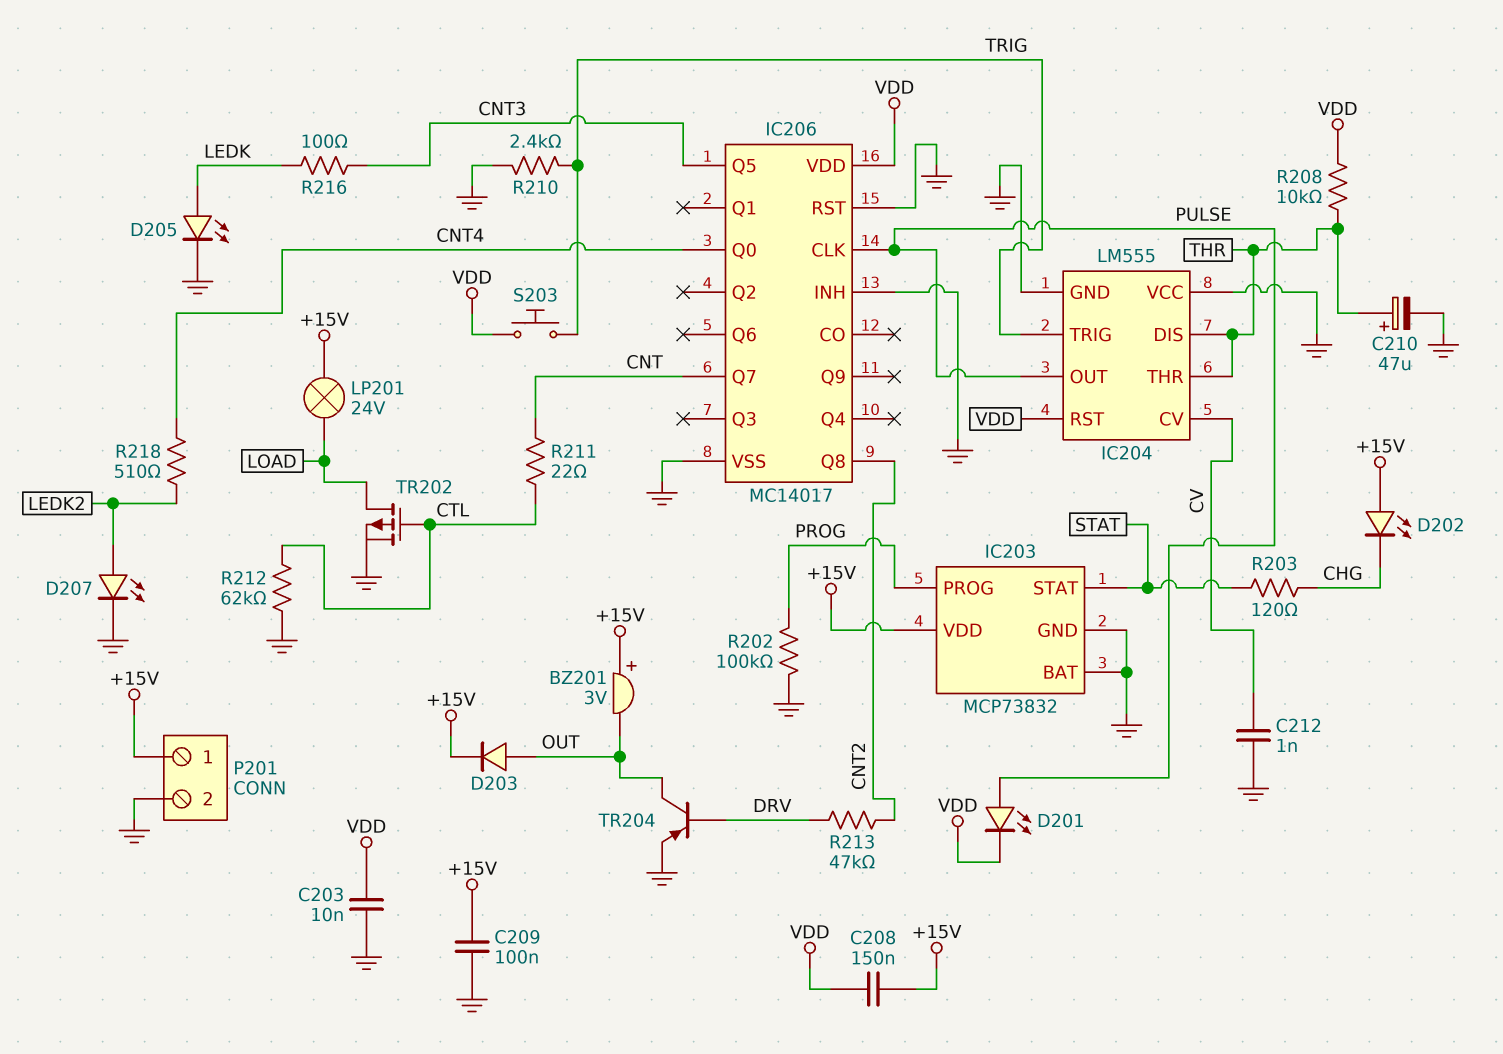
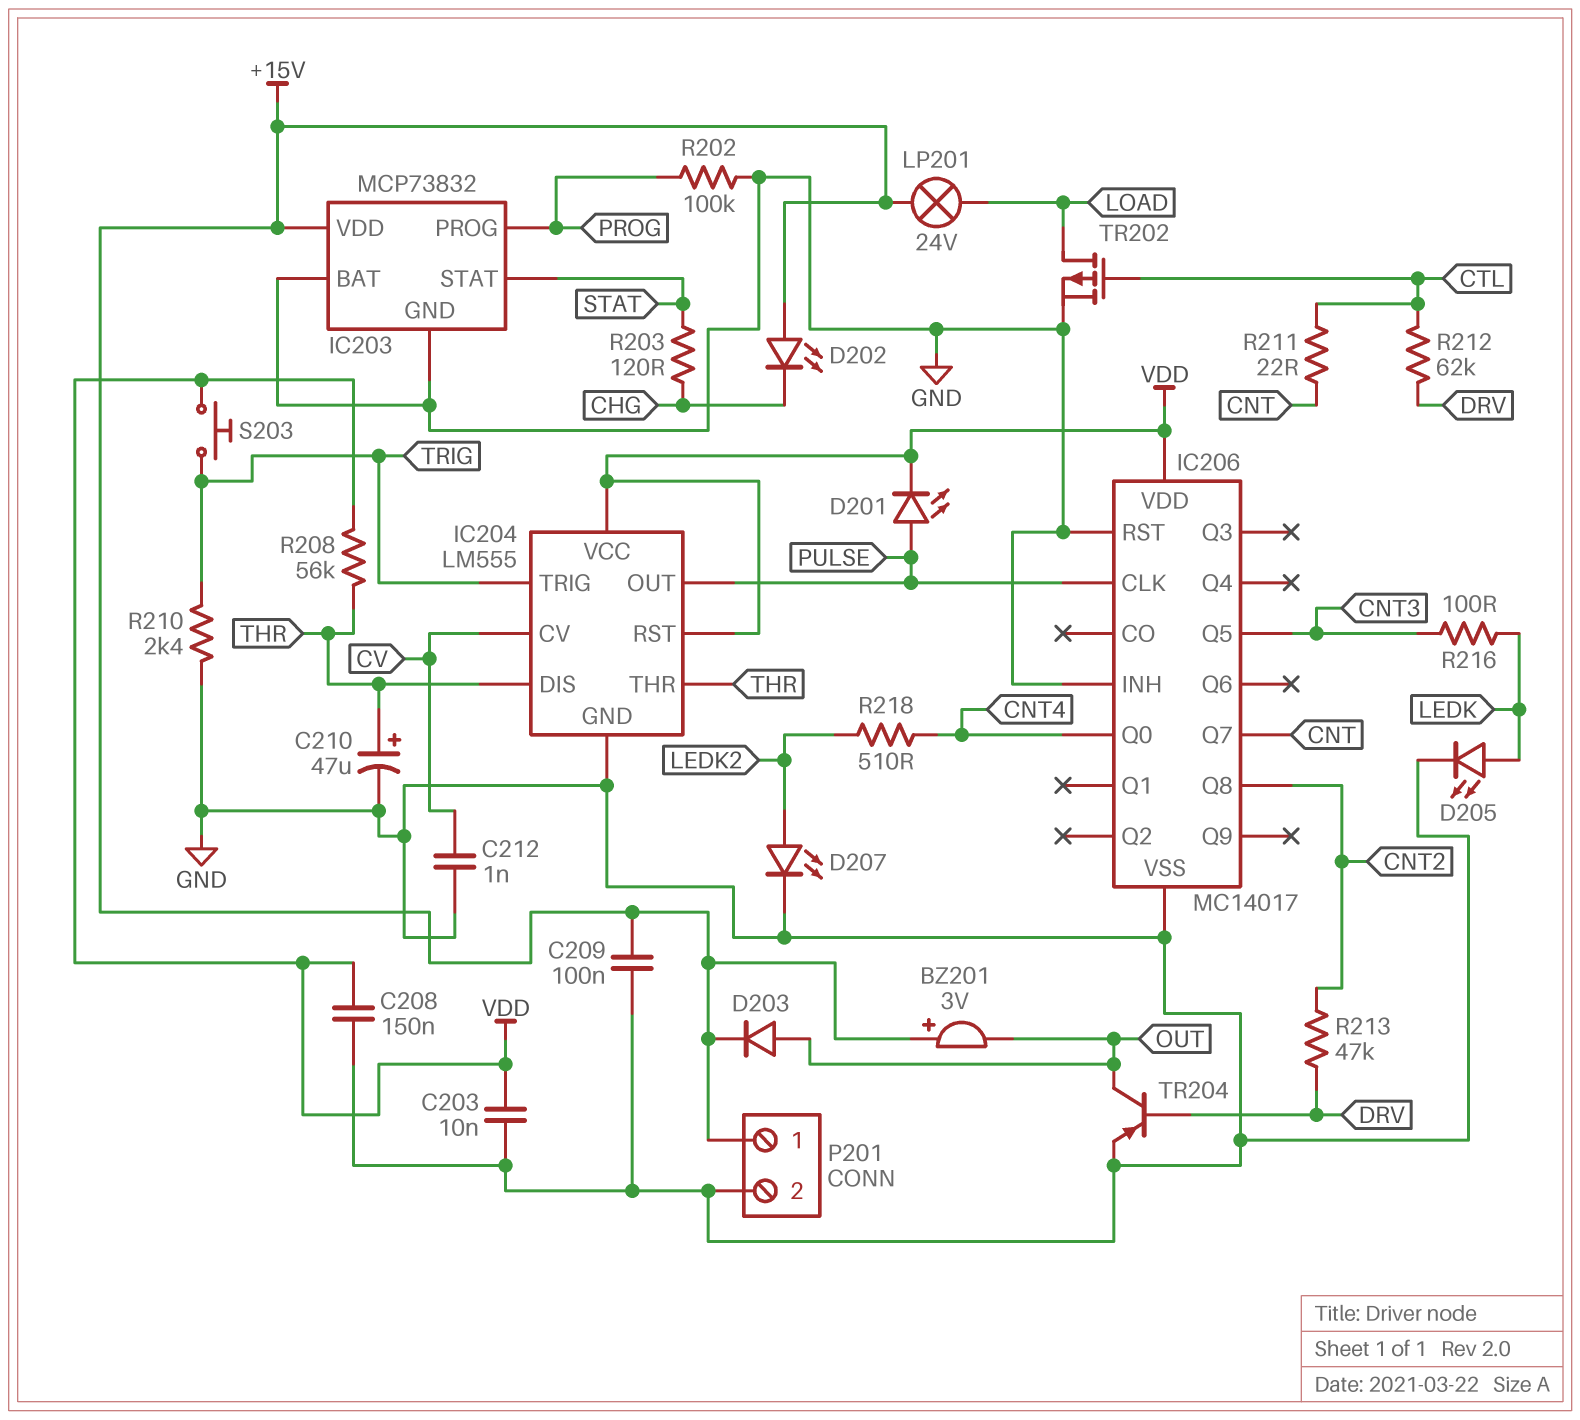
C208: 150nF (+15V, VDD) -> 150nF (GND, VDD)
IC204 pin VCC: GND -> VDD
R208: 10k (THR, VDD) -> 56k (THR, VDD)
R212: 62k (CTL, GND) -> 62k (CTL, DRV)

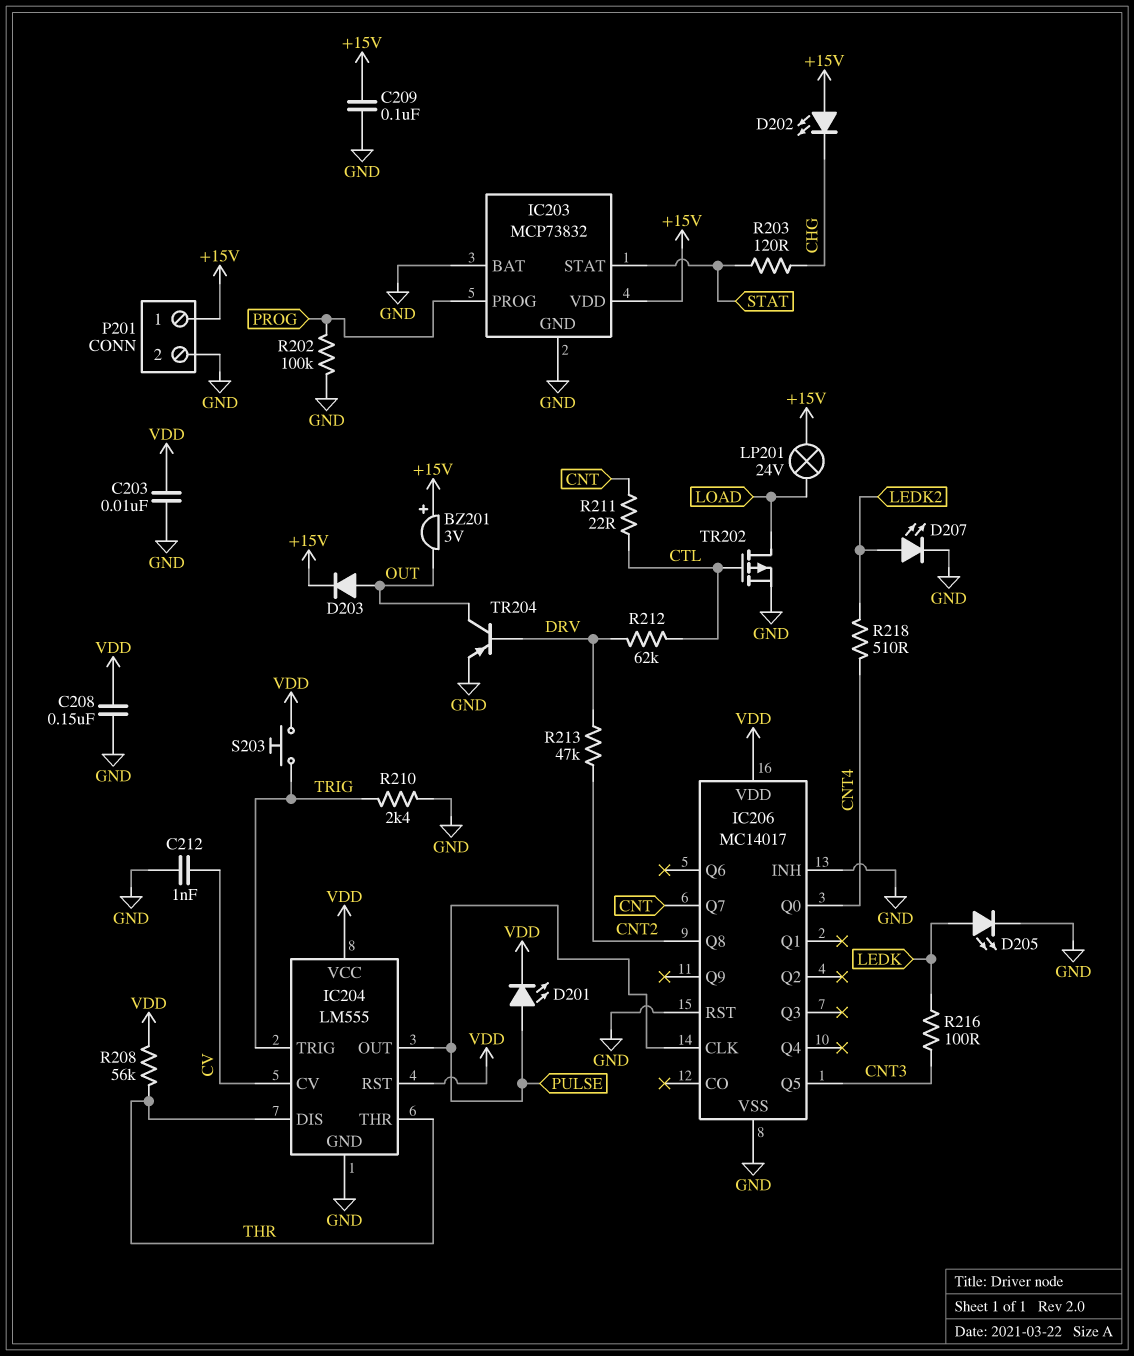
C210: 47uF (plus THR, minus GND) -> none

